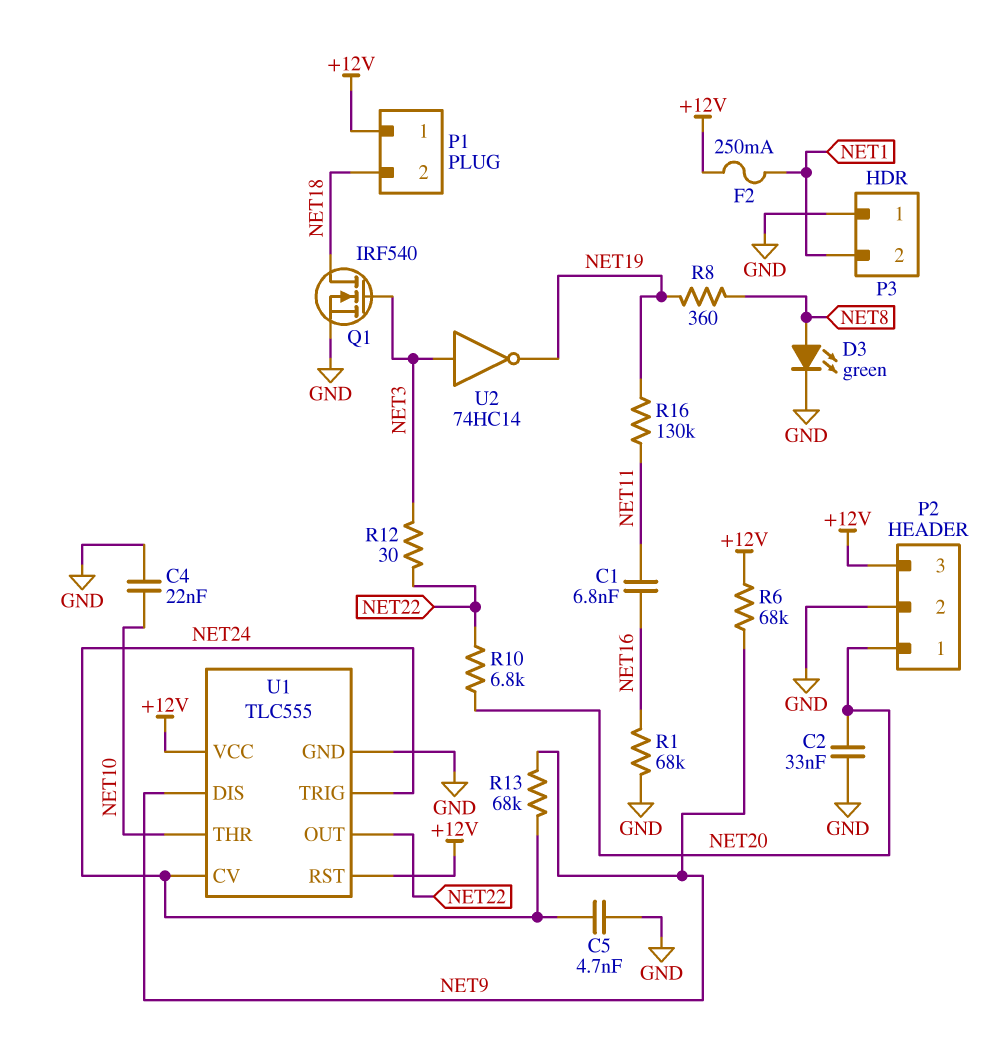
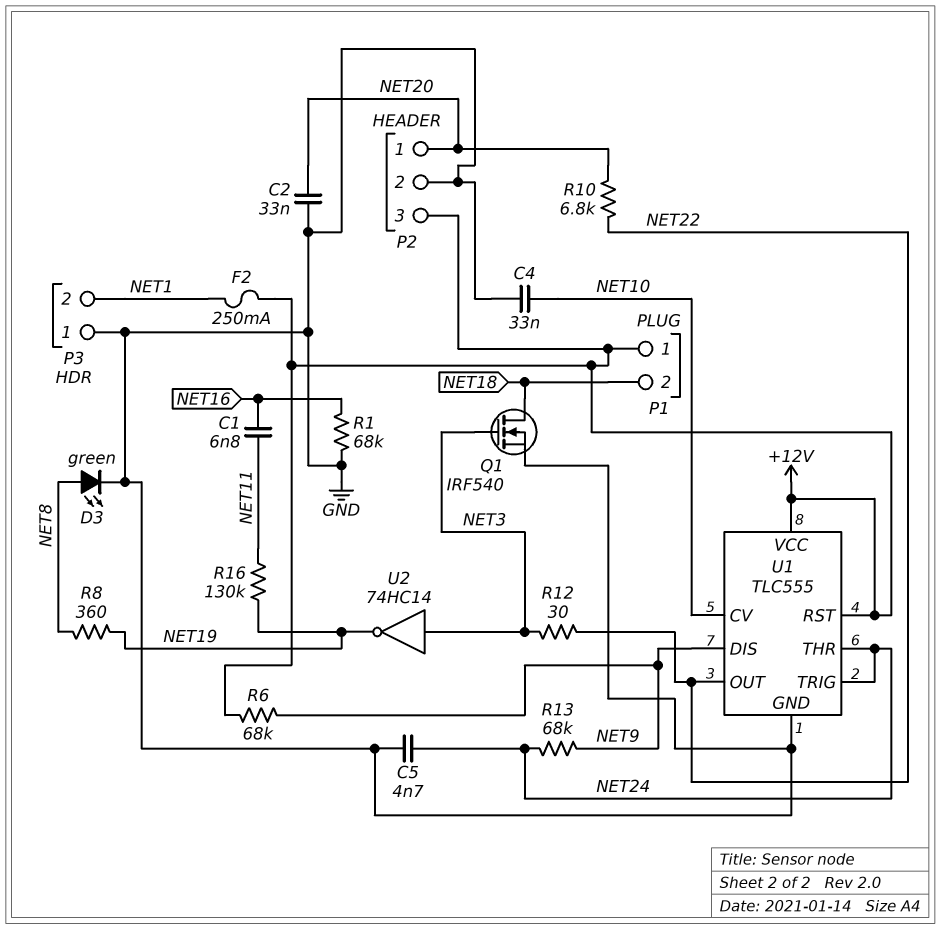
C4: 22nF (GND, NET10) -> 33nF (GND, NET10)
U1 pin CV: NET24 -> NET10
U1 pin THR: NET10 -> NET24

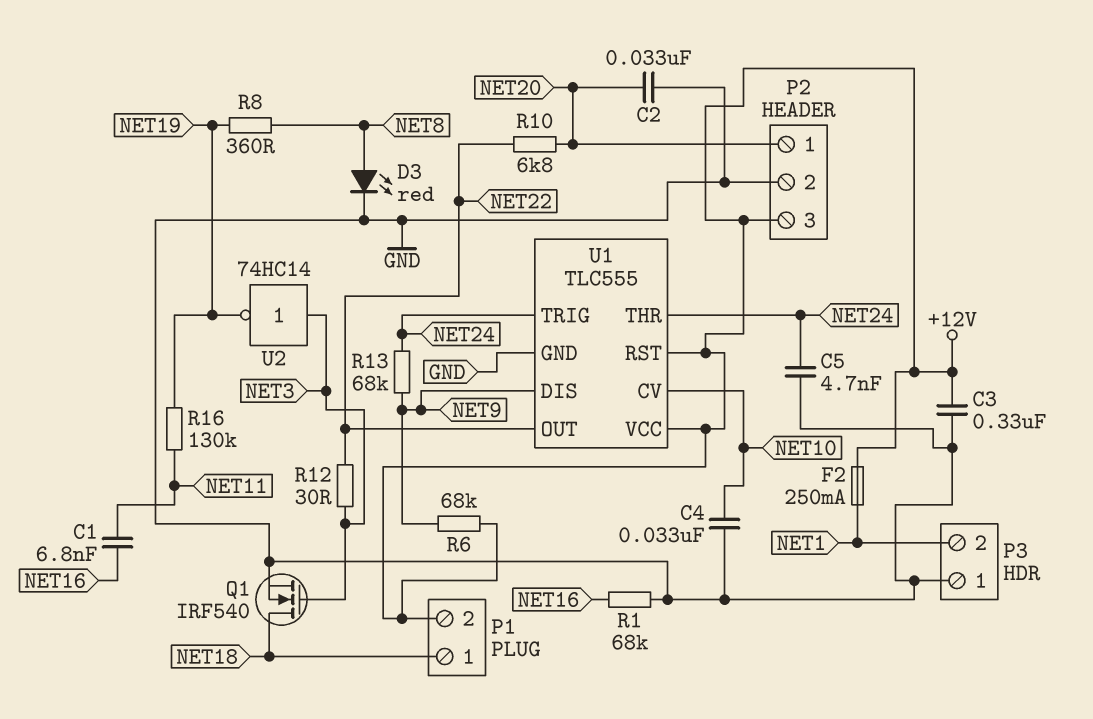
C3: none -> 330nF (+12V, GND)
D3: LED green (A NET8, K GND) -> LED red (A NET8, K GND)
P1 pin 1: +12V -> NET18
P1 pin 2: NET18 -> +12V

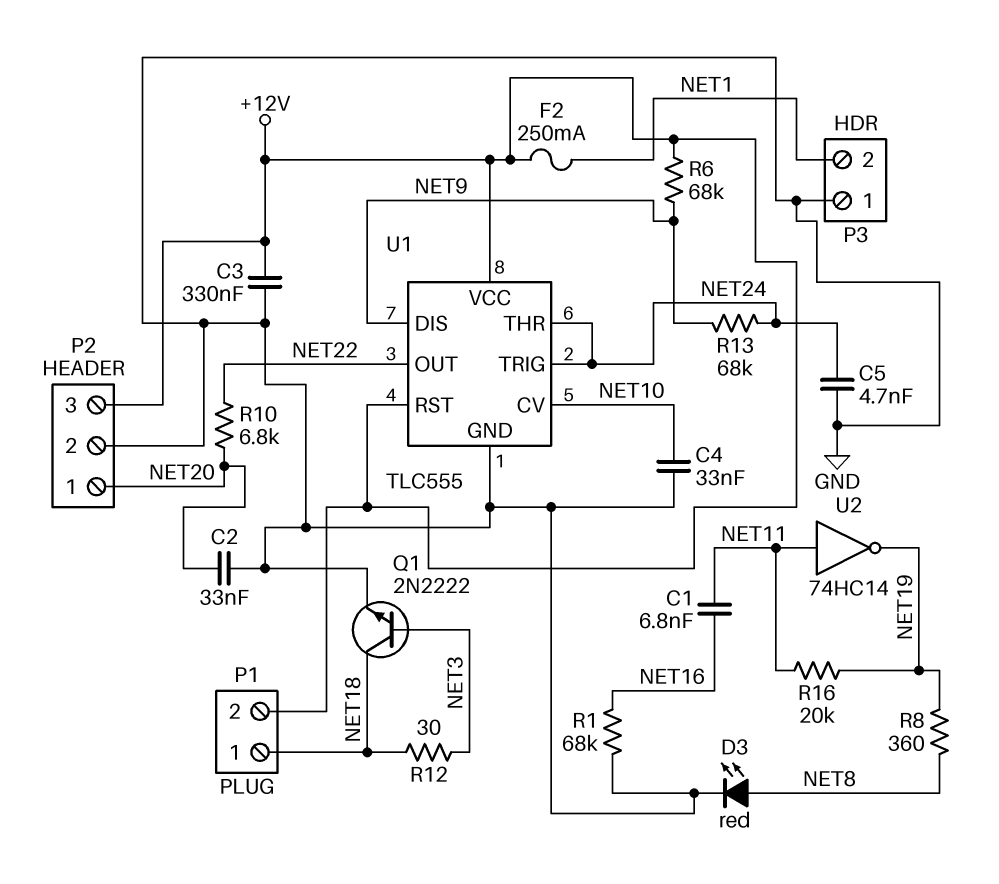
Q1: NMOS IRF540 (G NET3, D NET18, S GND) -> NPN 2N2222 (B NET3, C NET18, E GND)
R12: 30 (NET3, NET22) -> 30 (NET3, NET18)
R16: 130k (NET11, NET19) -> 20k (NET11, NET19)
U2: NOT 74HC14 (in NET3, out NET19) -> NOT 74HC14 (in NET11, out NET19)

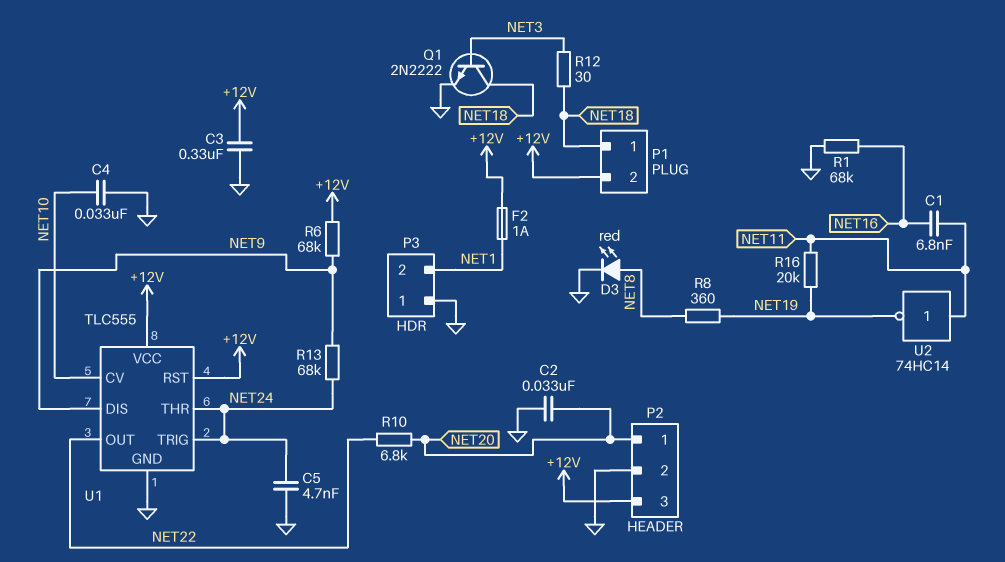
F2: 250mA (+12V, NET1) -> 1A (+12V, NET1)

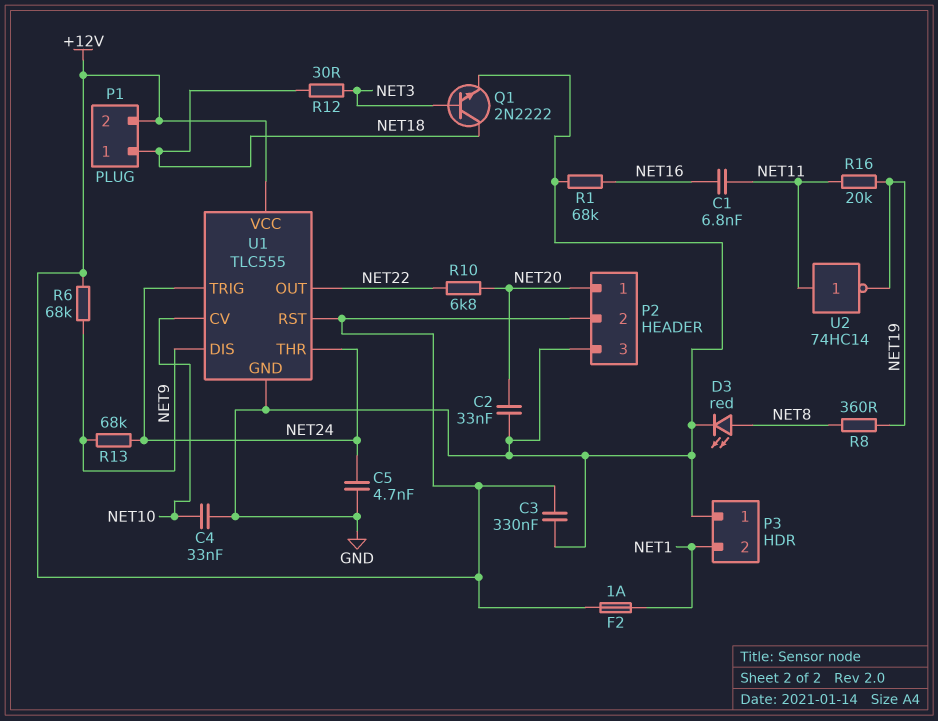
P2 pin 2: GND -> +12V
P2 pin 3: +12V -> GND

